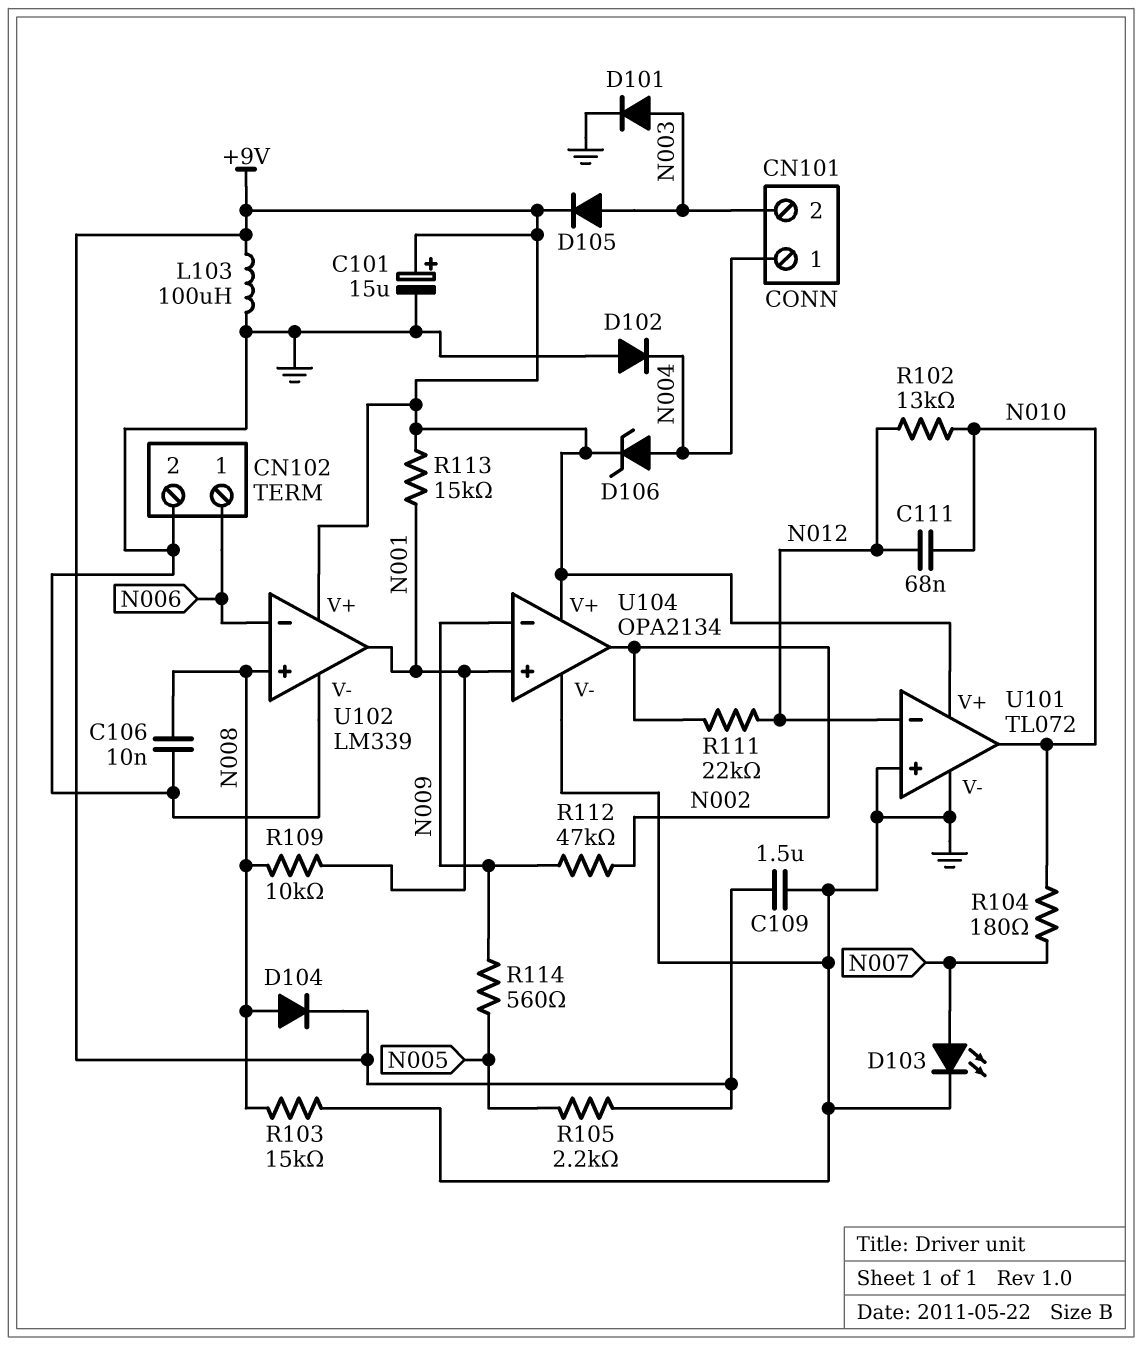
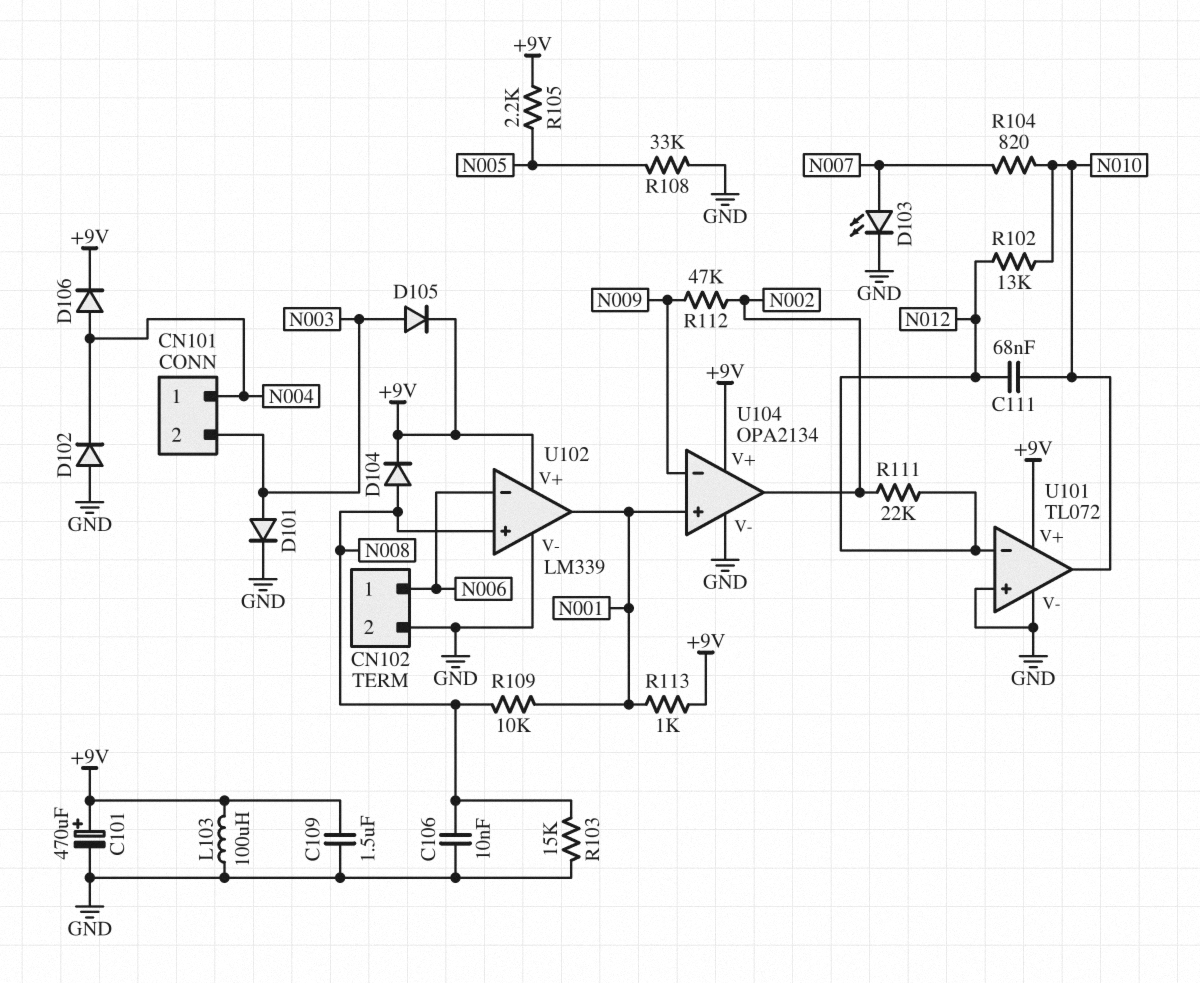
C101: 15uF (plus +9V, minus GND) -> 470uF (plus +9V, minus GND)
D106: zener (A N004, K +9V) -> diode (A N004, K +9V)
R104: 180 (N007, N010) -> 820 (N007, N010)
R108: none -> 33k (GND, N005)
R113: 15k (+9V, N001) -> 1k (+9V, N001)
R114: 560 (N005, N009) -> none

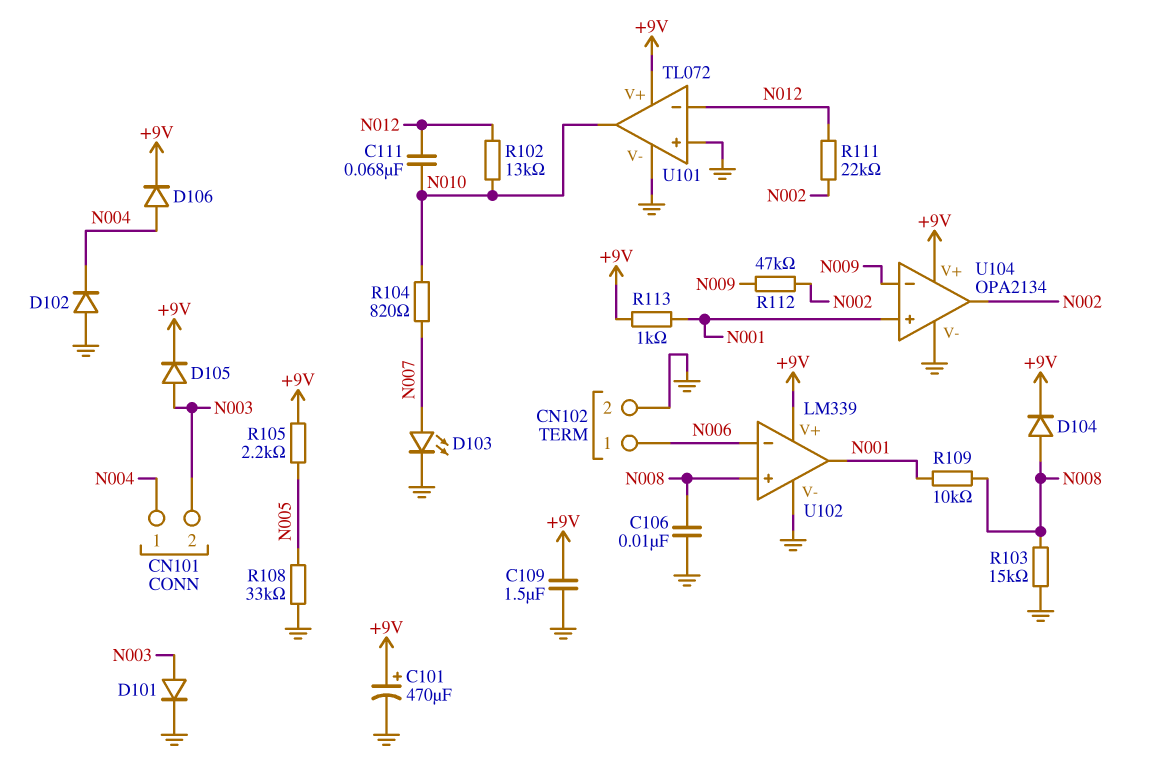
L103: 100uH (+9V, GND) -> none

